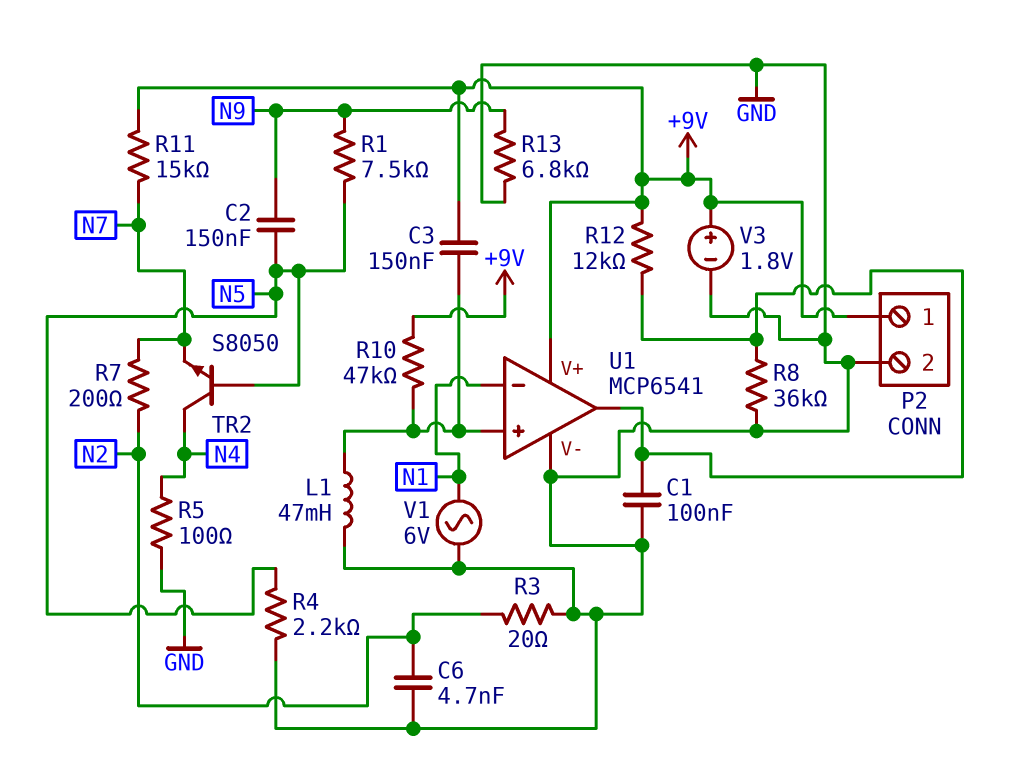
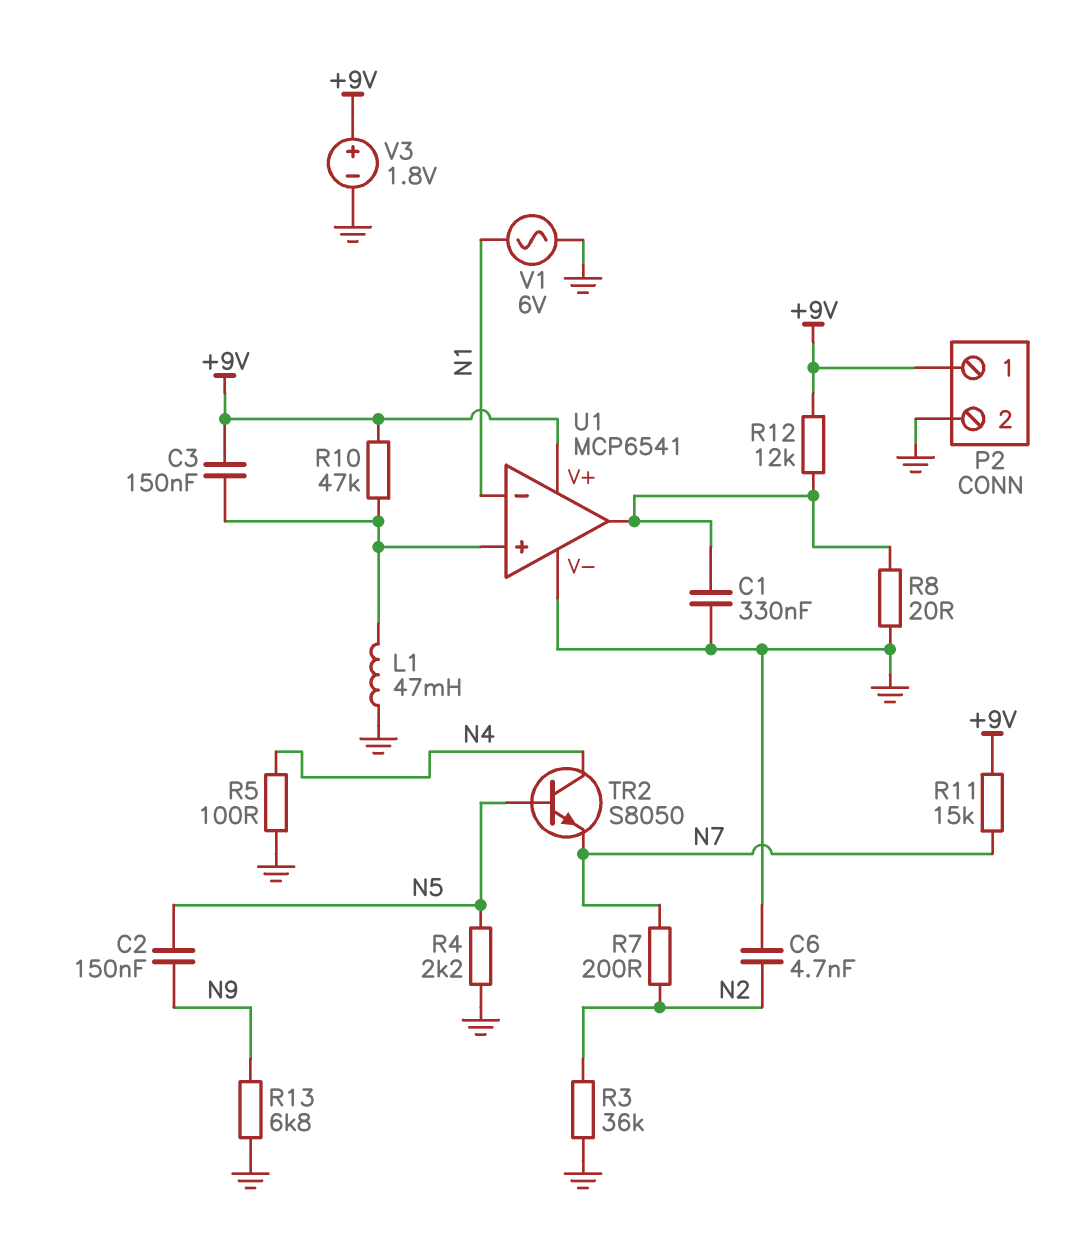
C1: 100nF (GND, U1/out) -> 330nF (GND, U1/out)
R1: 7.5k (N5, N9) -> none
R3: 20 (GND, N2) -> 36k (GND, N2)
R8: 36k (GND, U1/out) -> 20 (GND, U1/out)

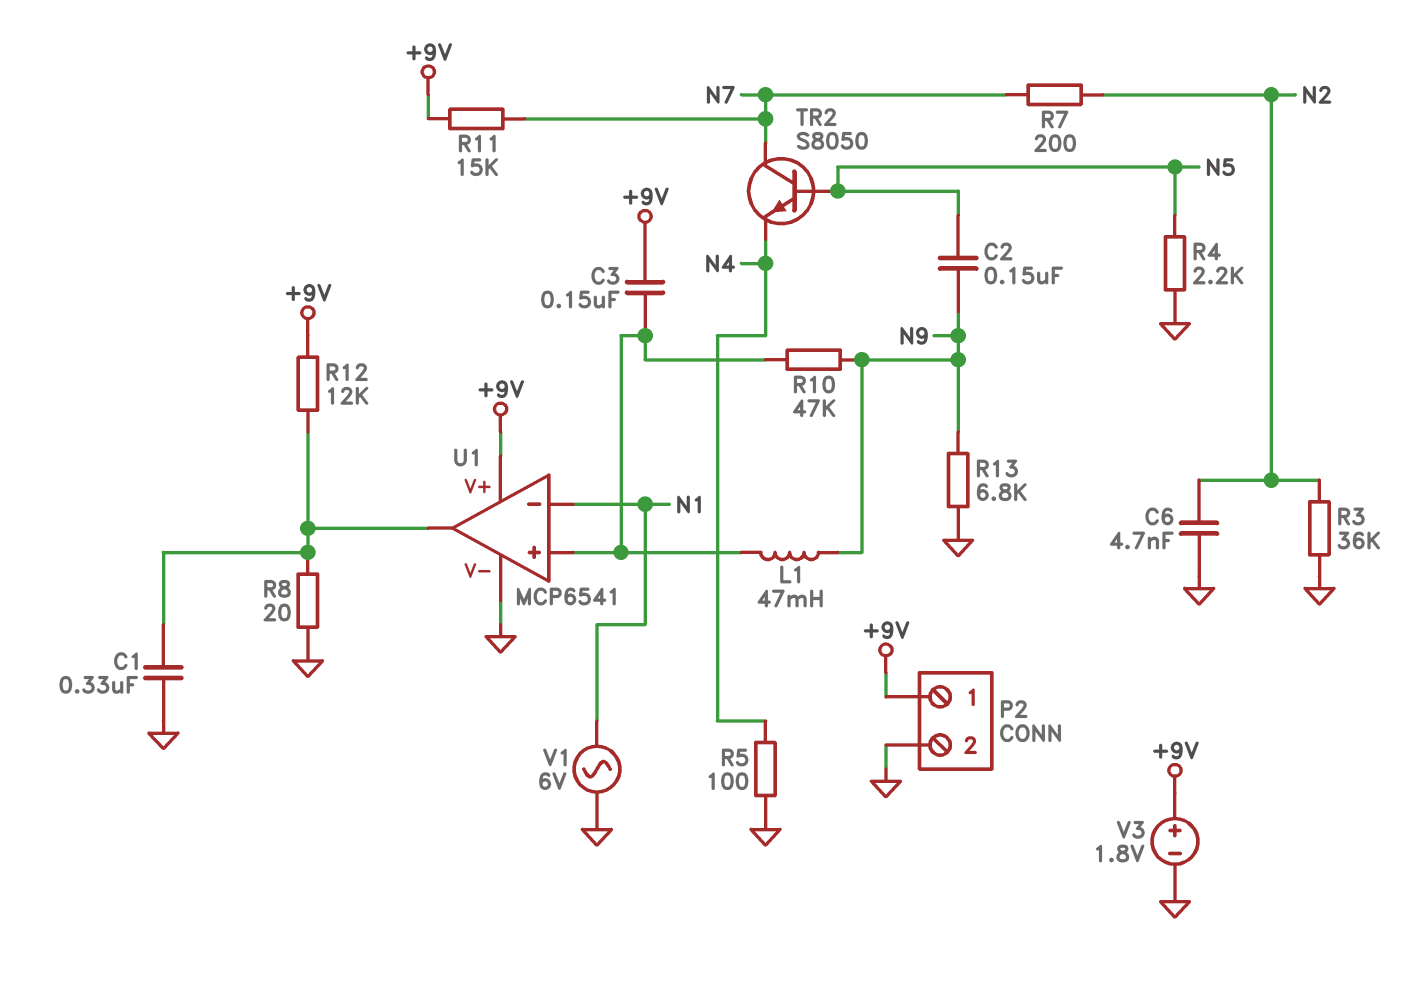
L1: 47mH (GND, U1/in+) -> 47mH (N9, U1/in+)
R10: 47k (+9V, U1/in+) -> 47k (N9, U1/in+)
TR2: NPN S8050 (B N5, C N4, E N7) -> NPN S8050 (B N5, C N7, E N4)

